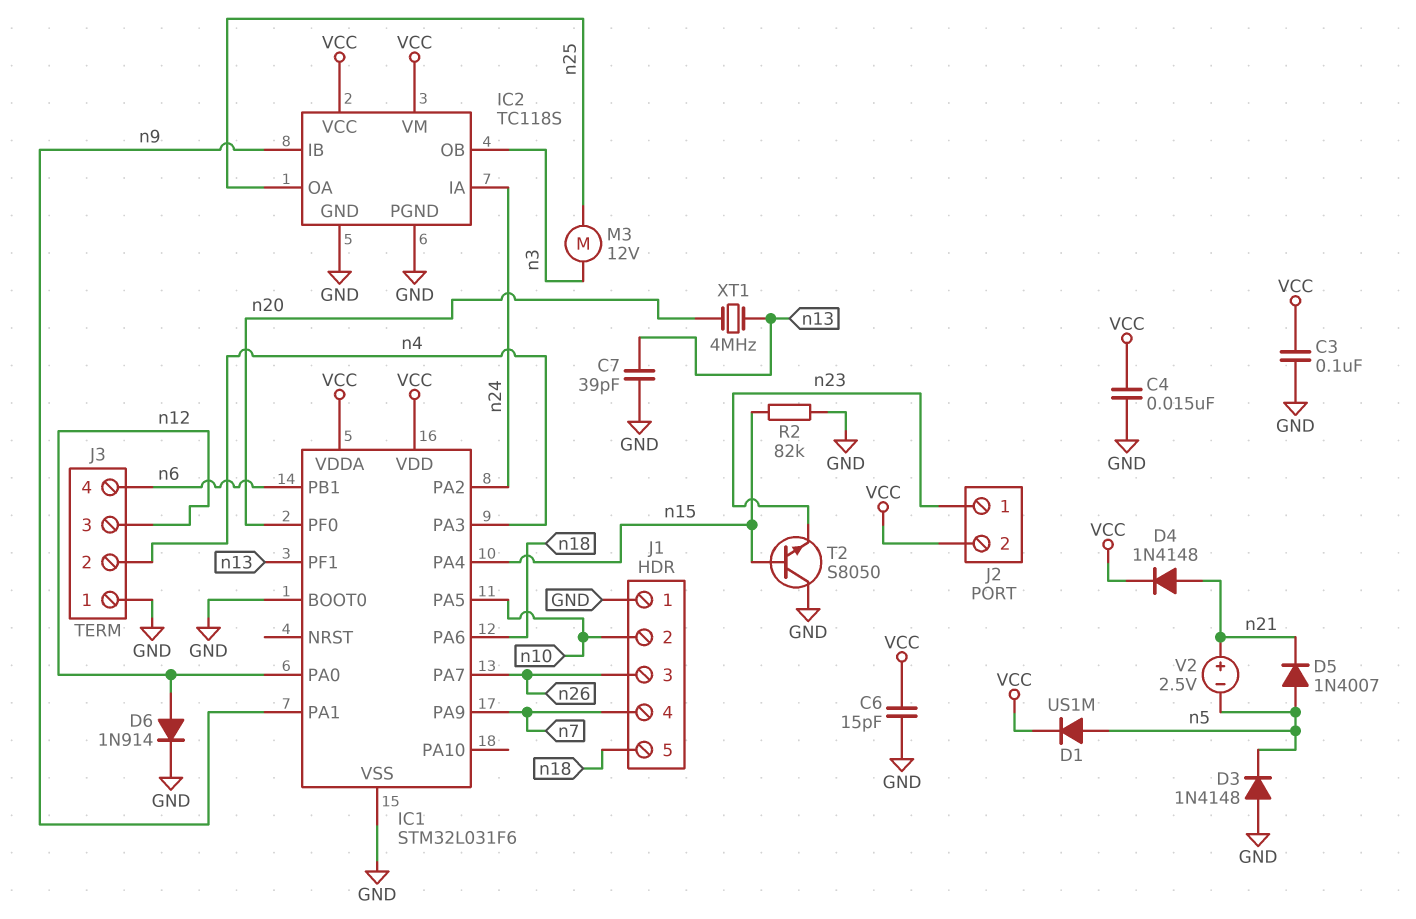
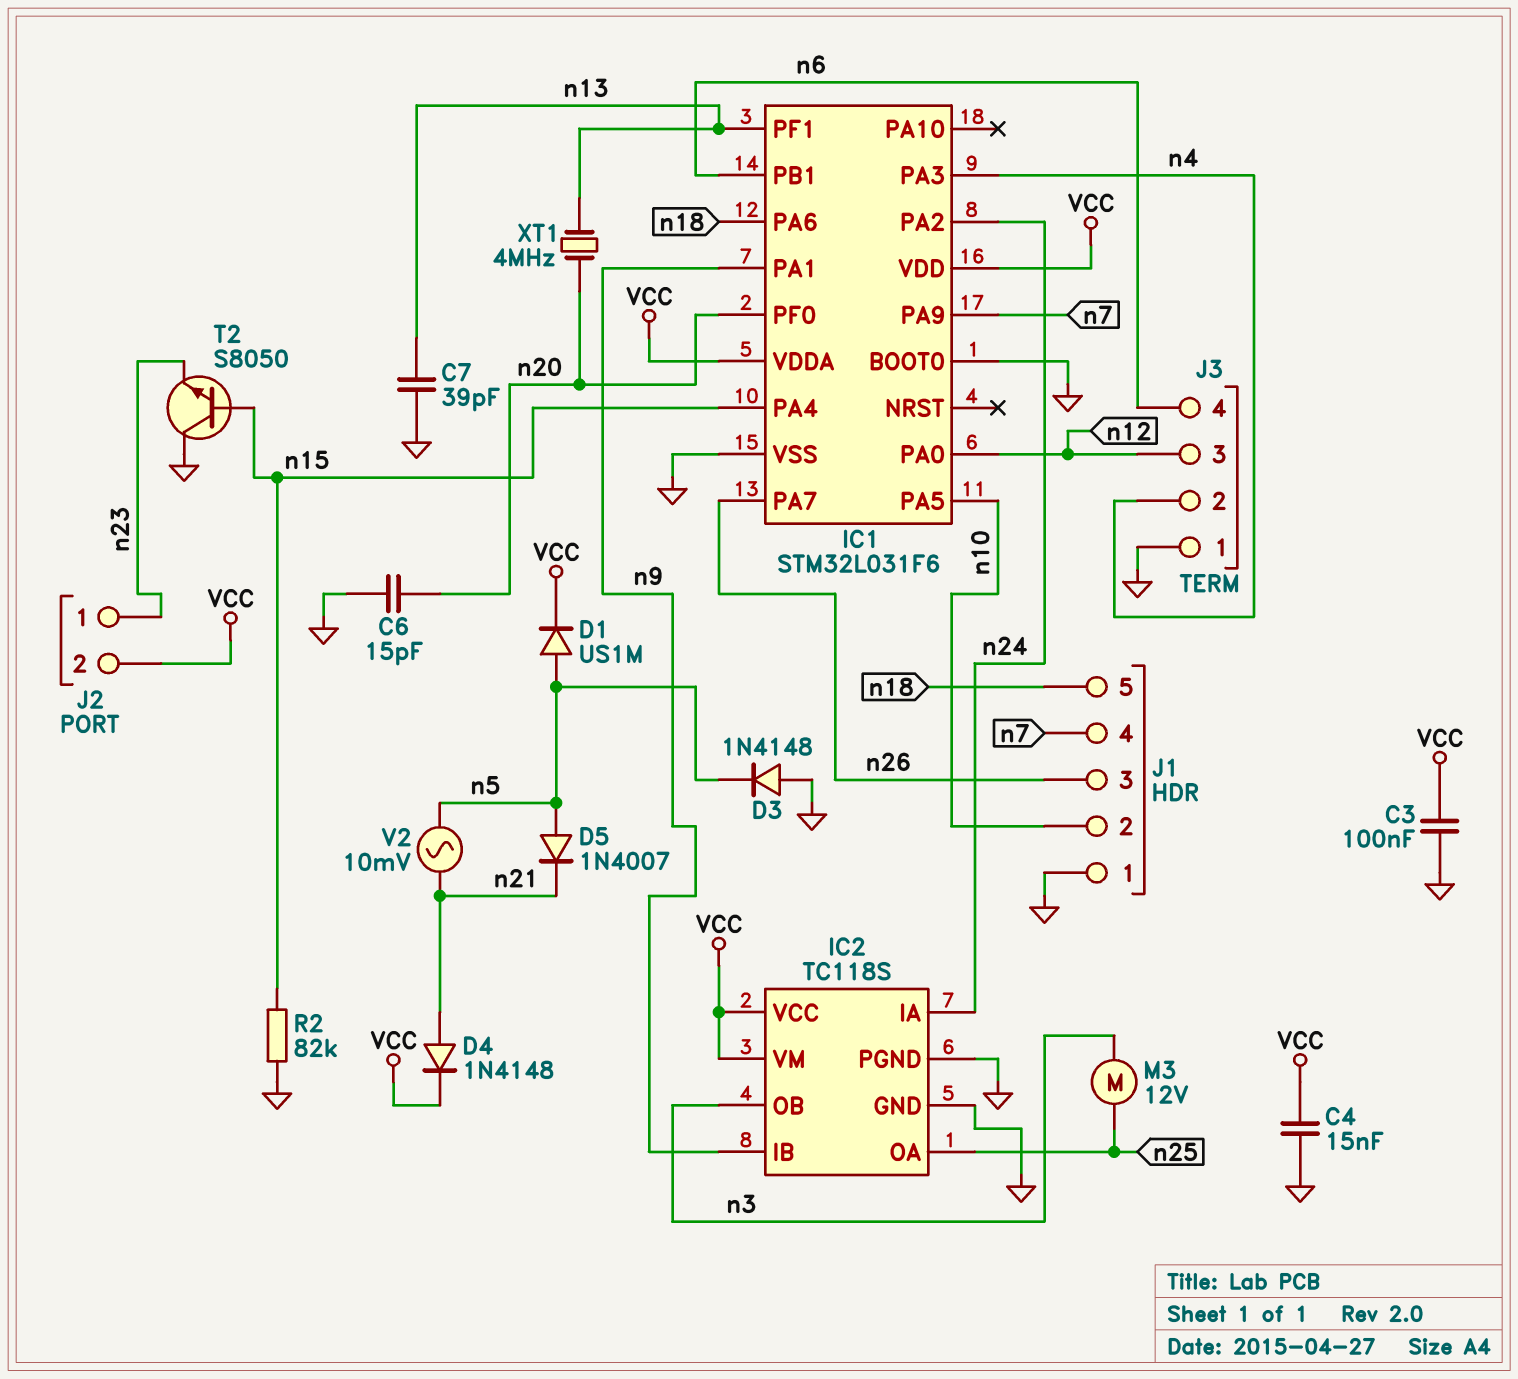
C6: 15pF (GND, VCC) -> 15pF (GND, n20)
D6: diode 1N914 (A n12, K GND) -> none
V2: 2.5V (plus n21, minus n5) -> AC 10mV (n5, n21)

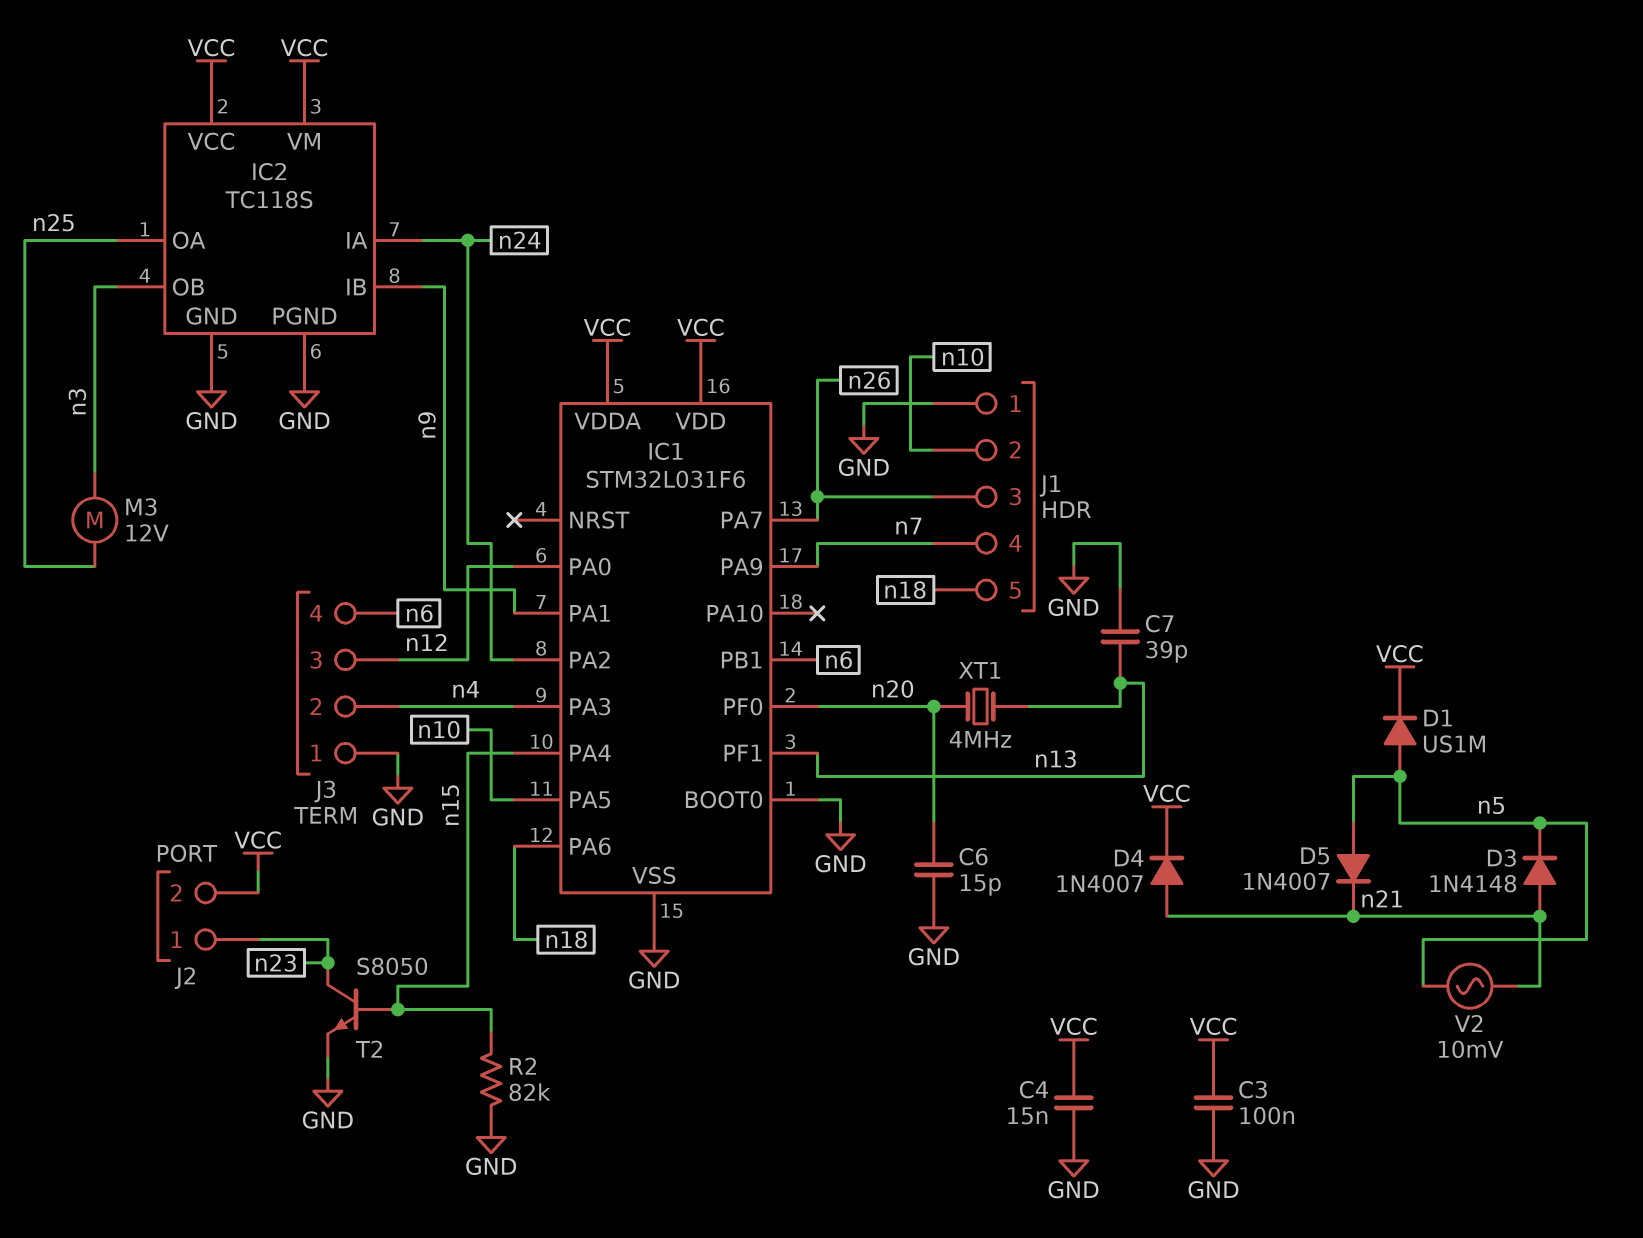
D3: diode 1N4148 (A GND, K n5) -> diode 1N4148 (A n21, K n5)
D4: diode 1N4148 (A n21, K VCC) -> diode 1N4007 (A n21, K VCC)
T2: NPN S8050 (B n15, C GND, E n23) -> NPN S8050 (B n15, C n23, E GND)

